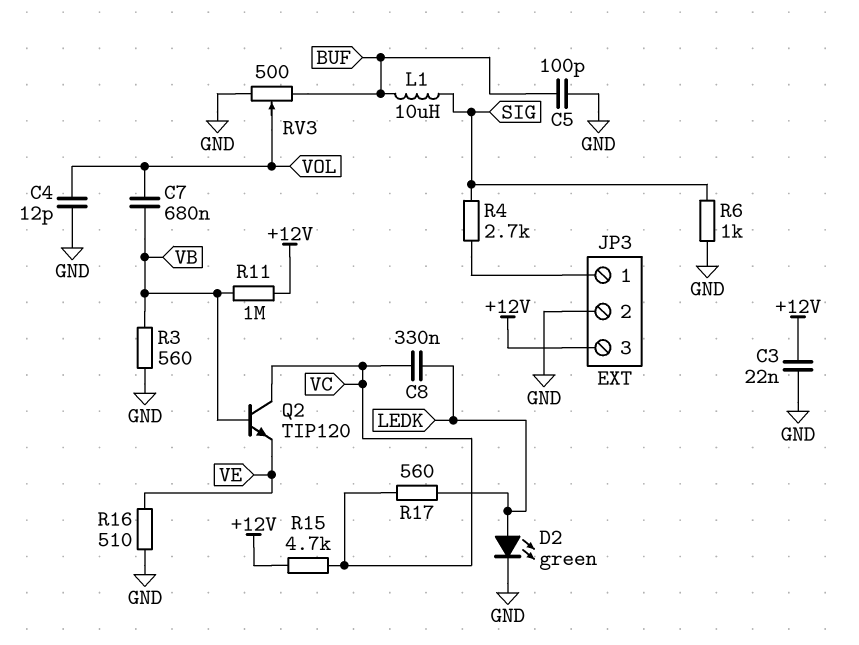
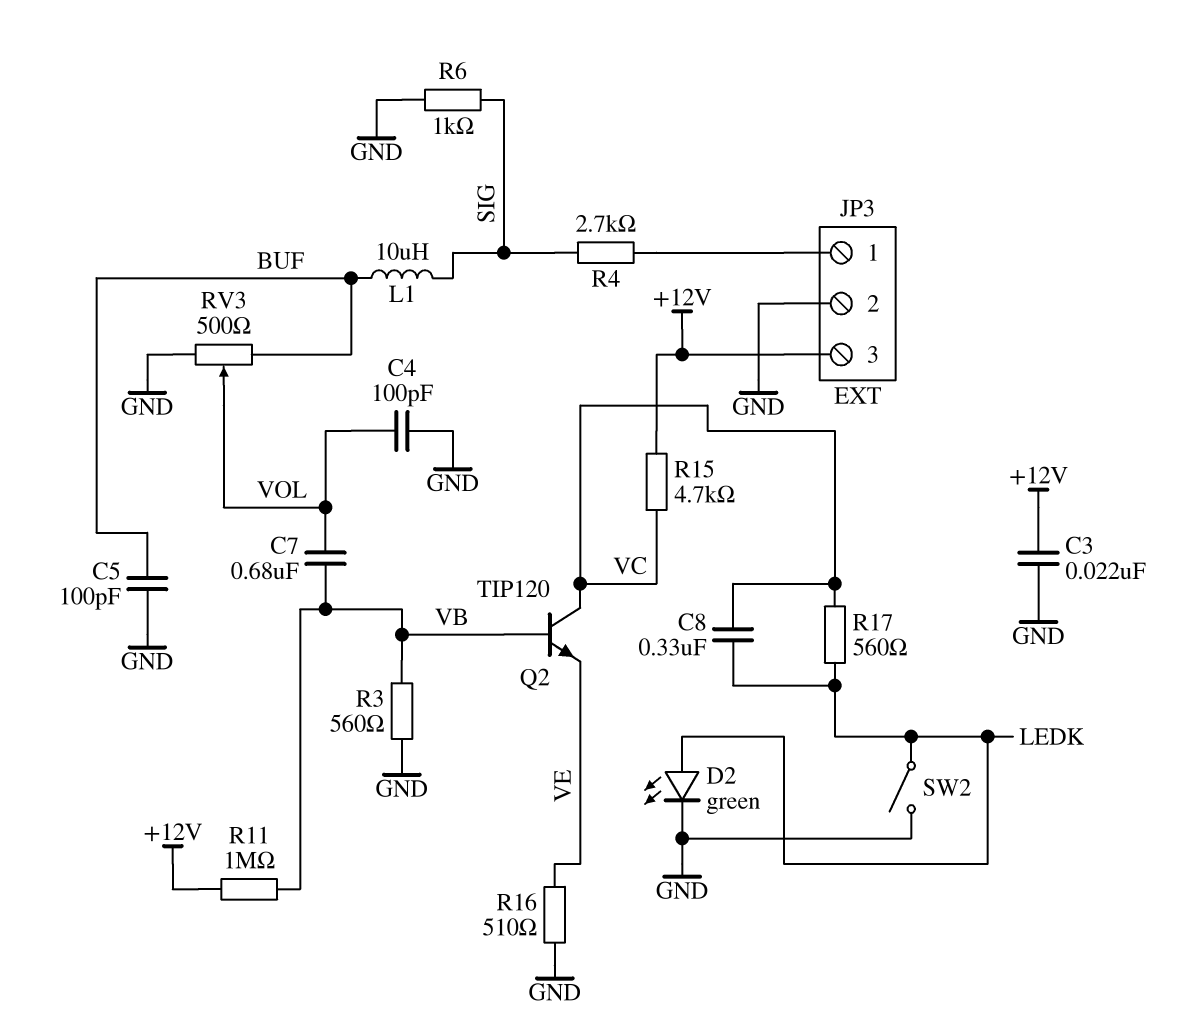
C4: 12pF (GND, VOL) -> 100pF (GND, VOL)
SW2: none -> switch (GND, LEDK)

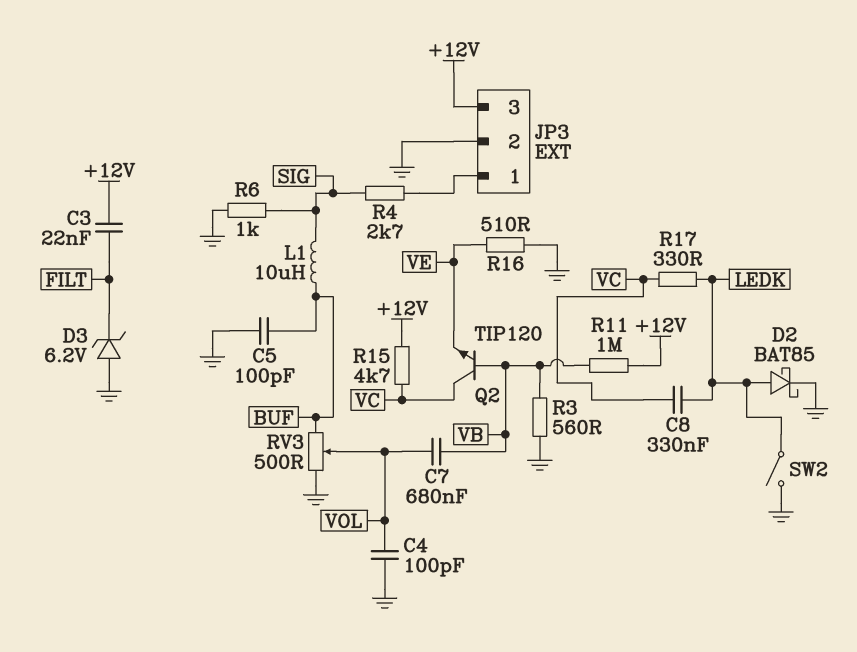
C3: 22nF (+12V, GND) -> 22nF (+12V, FILT)
D2: LED green (A LEDK, K GND) -> schottky BAT85 (A LEDK, K GND)
D3: none -> zener 6.2V (A GND, K FILT)
R17: 560 (LEDK, VC) -> 330 (LEDK, VC)

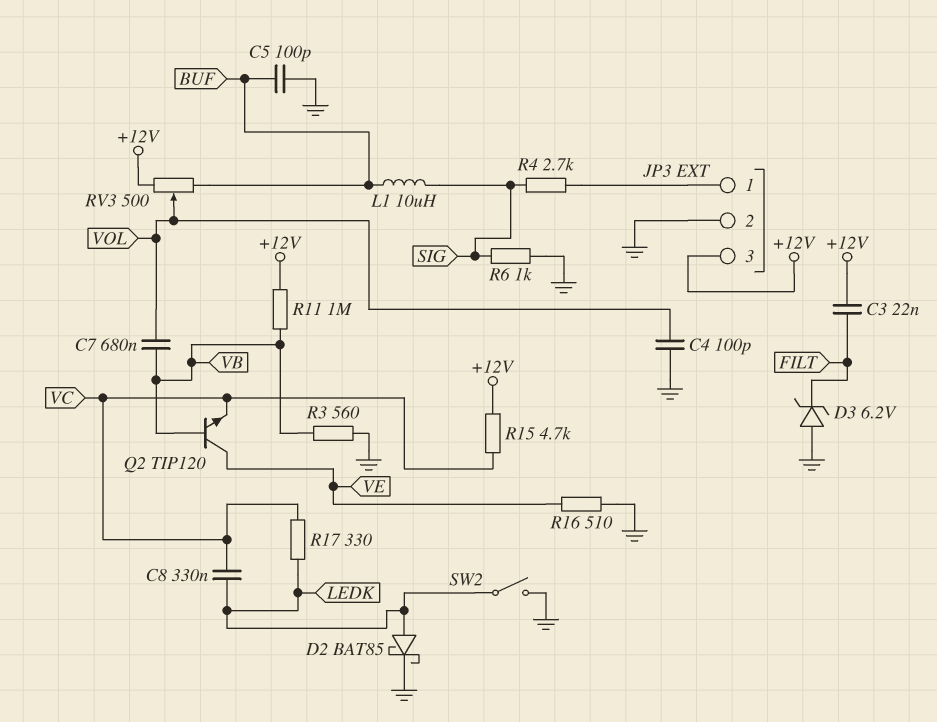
Q2: NPN TIP120 (B VB, C VC, E VE) -> NPN TIP120 (B VB, C VE, E VC)
RV3: 500 (BUF, GND, wiper VOL) -> 500 (+12V, BUF, wiper VOL)

